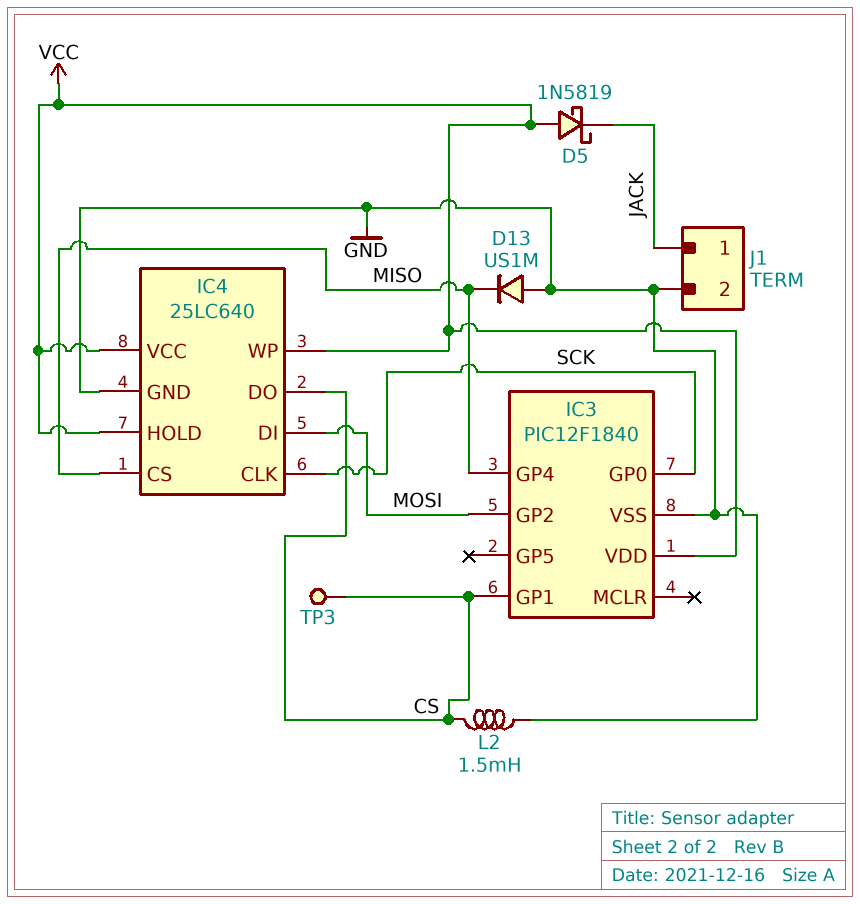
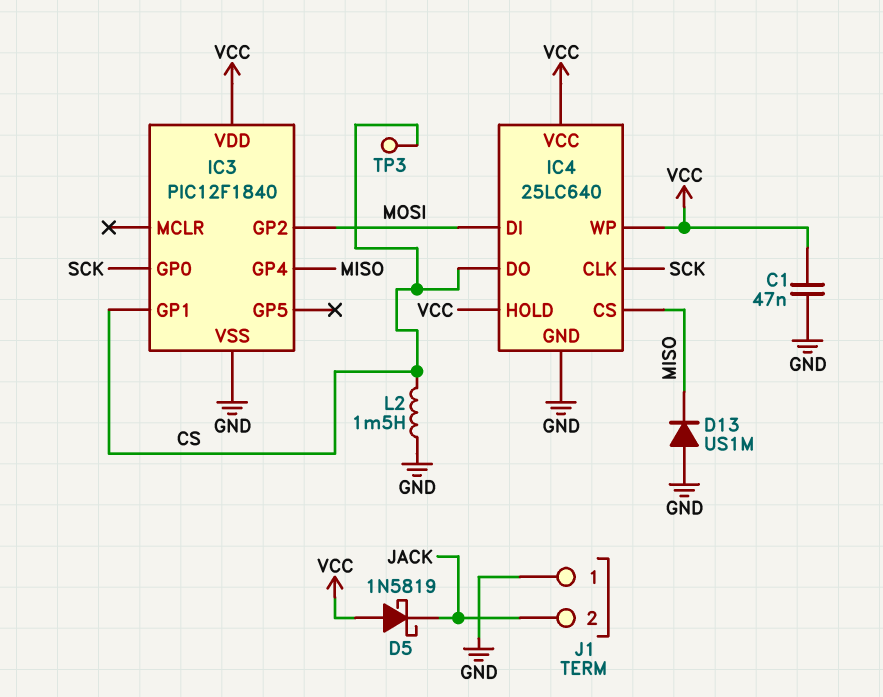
C1: none -> 47nF (GND, VCC)
J1 pin 1: JACK -> GND
J1 pin 2: GND -> JACK

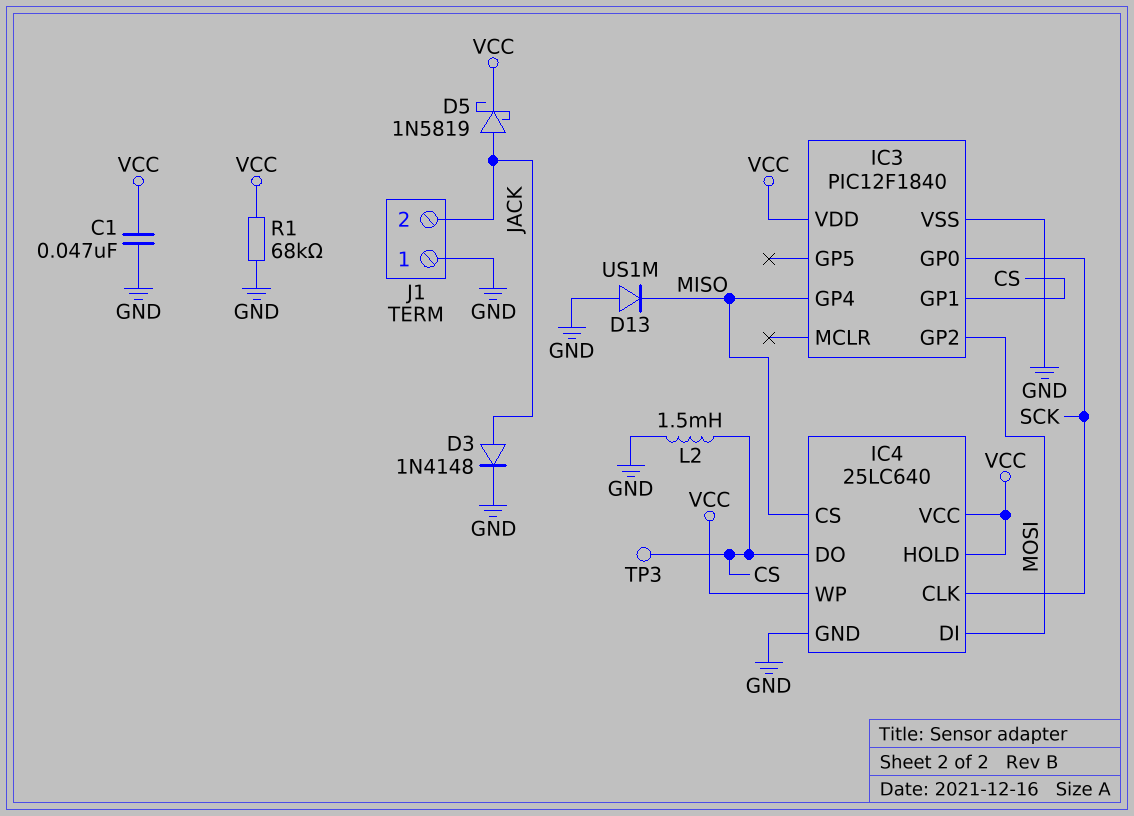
D3: none -> diode 1N4148 (A JACK, K GND)
D5: schottky 1N5819 (A VCC, K JACK) -> schottky 1N5819 (A JACK, K VCC)
R1: none -> 68k (GND, VCC)

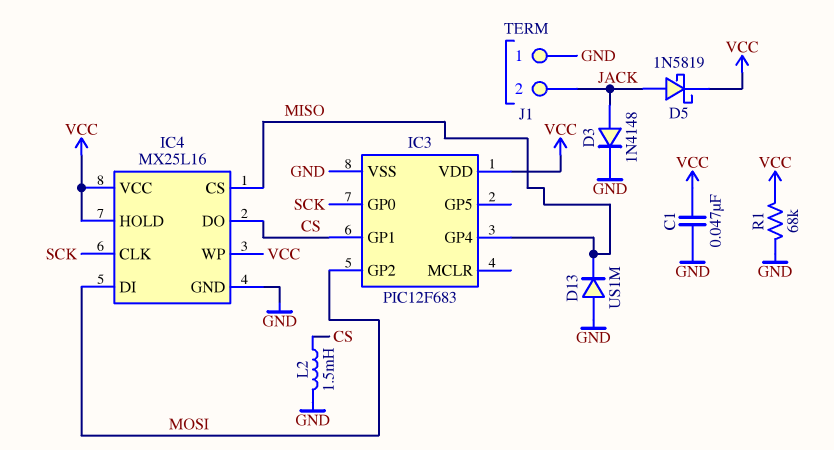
IC3: PIC12F1840 -> PIC12F683
IC4: 25LC640 -> MX25L16
TP3: test point (CS) -> none

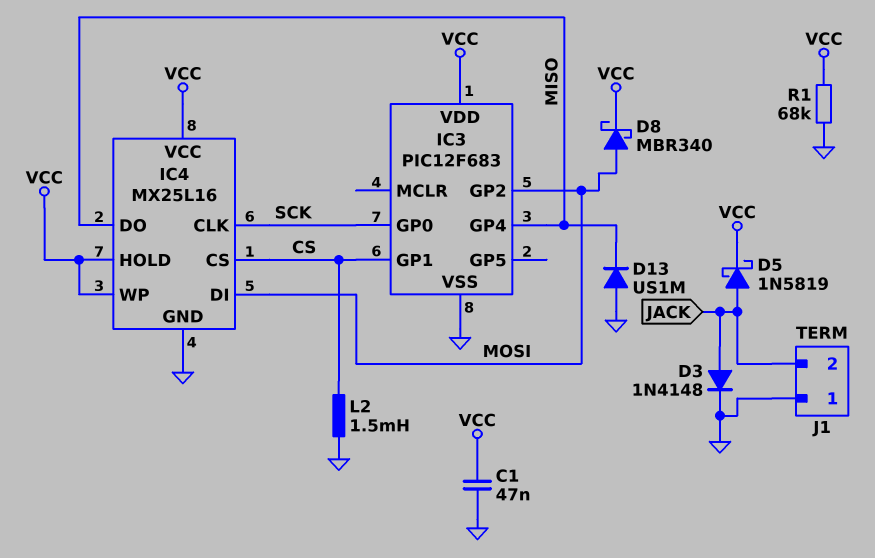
D8: none -> schottky MBR340 (A MOSI, K VCC)
IC4 pin CS: MISO -> CS
IC4 pin DO: CS -> MISO

